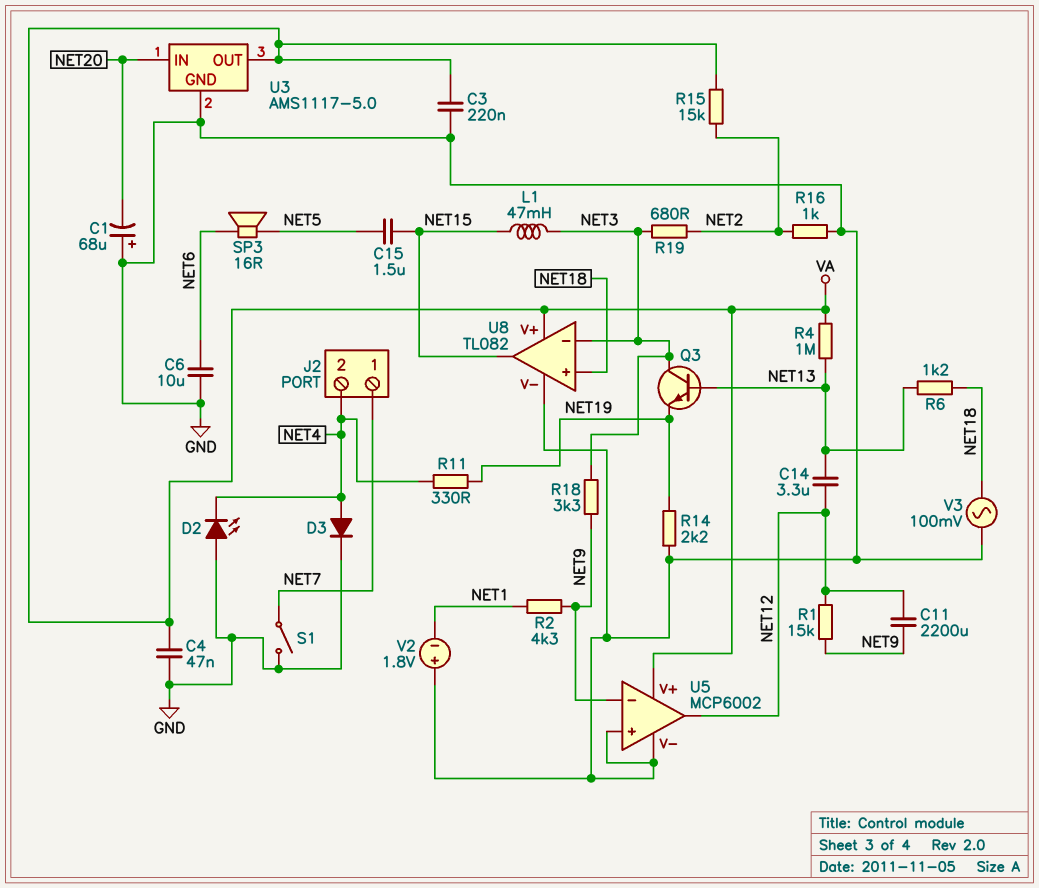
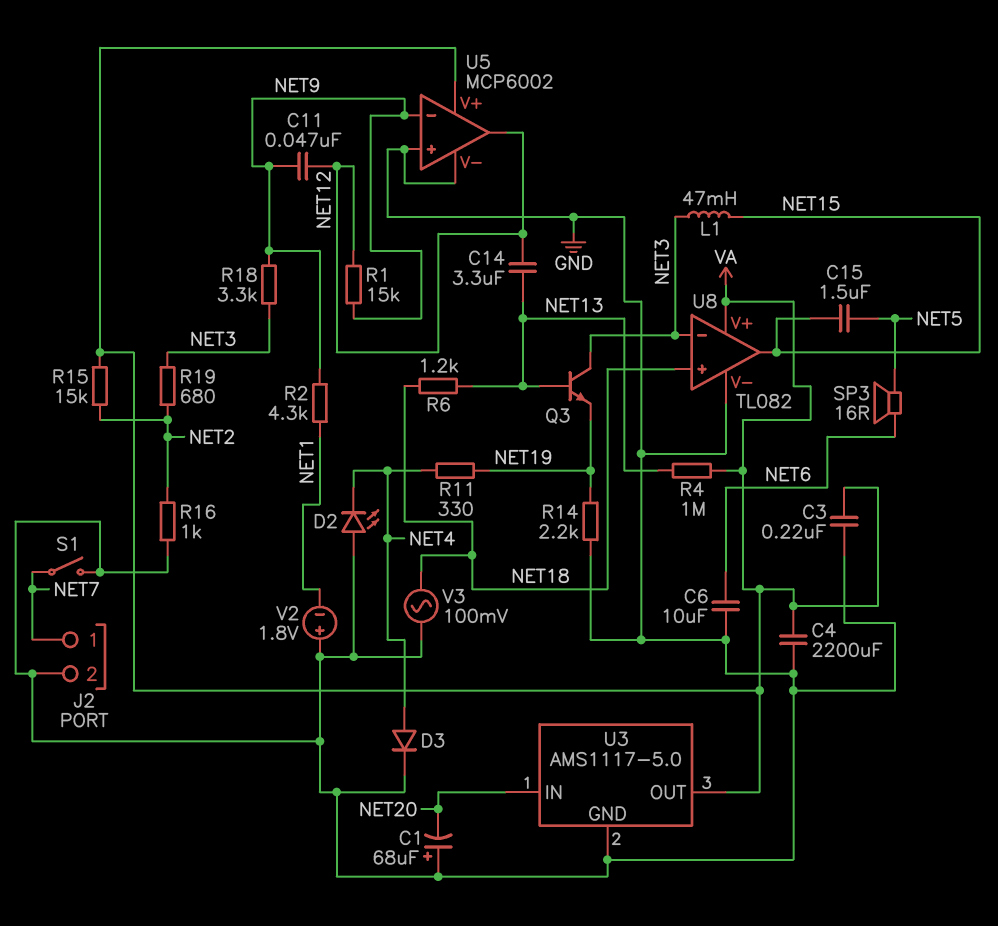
C4: 47nF (GND, VA) -> 2200uF (GND, VA)
C11: 2200uF (NET9, NET12) -> 47nF (NET9, NET12)
J2 pin 2: NET4 -> GND

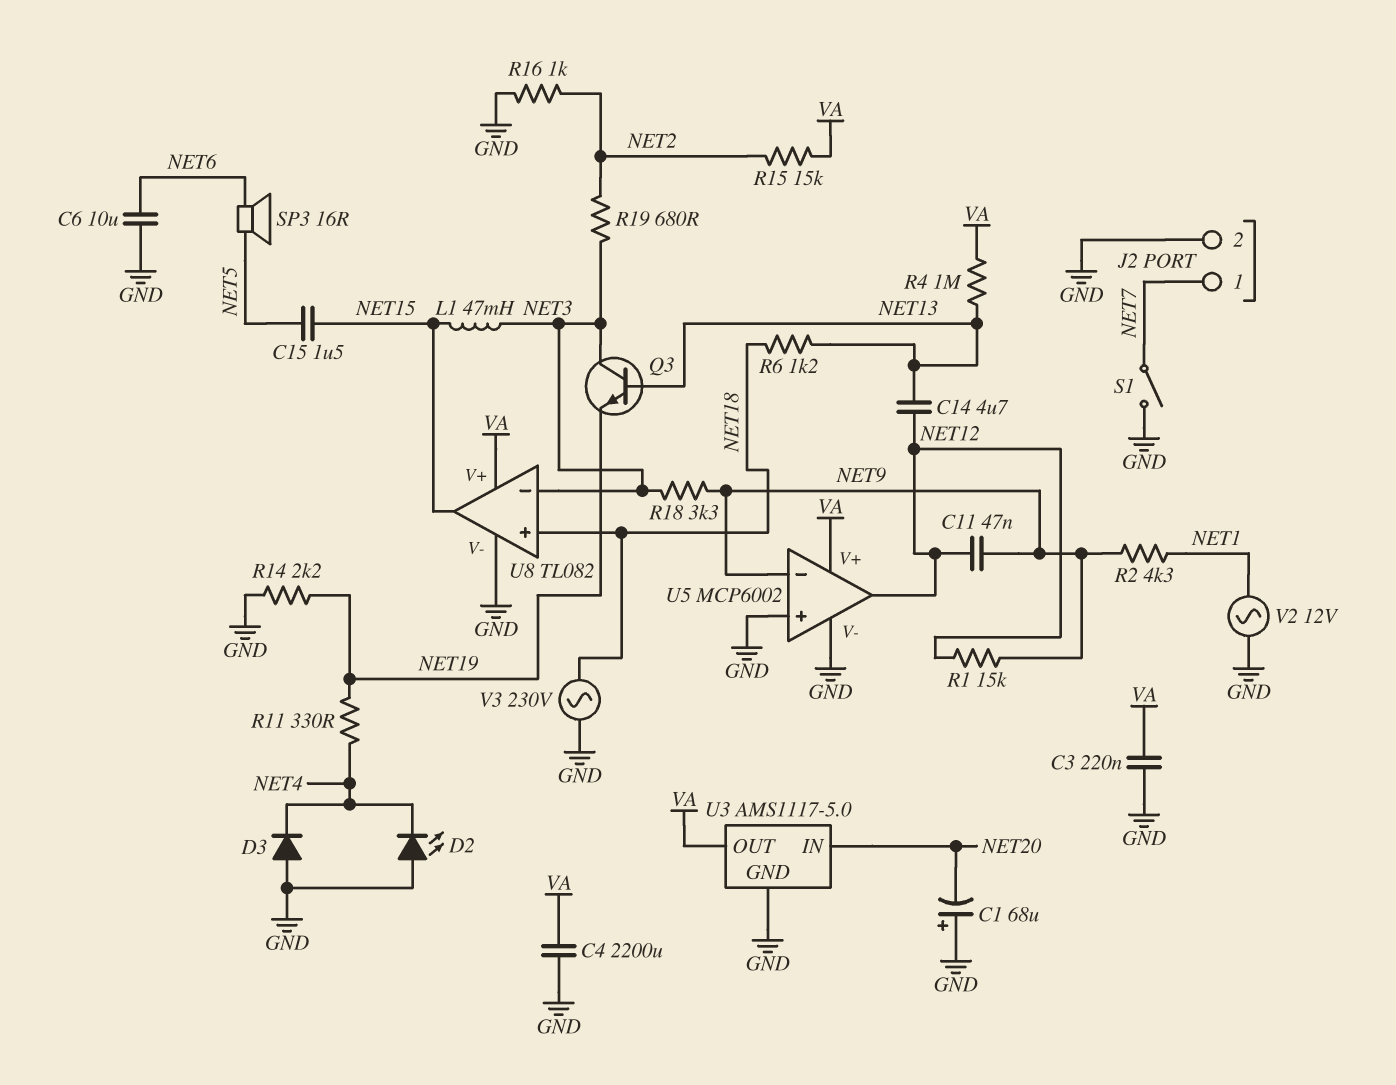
C14: 3.3uF (NET12, NET13) -> 4.7uF (NET12, NET13)
D3: diode (A NET4, K GND) -> diode (A GND, K NET4)
V2: 1.8V (plus GND, minus NET1) -> AC 12V (GND, NET1)
V3: AC 100mV (GND, NET18) -> AC 230V (GND, NET18)

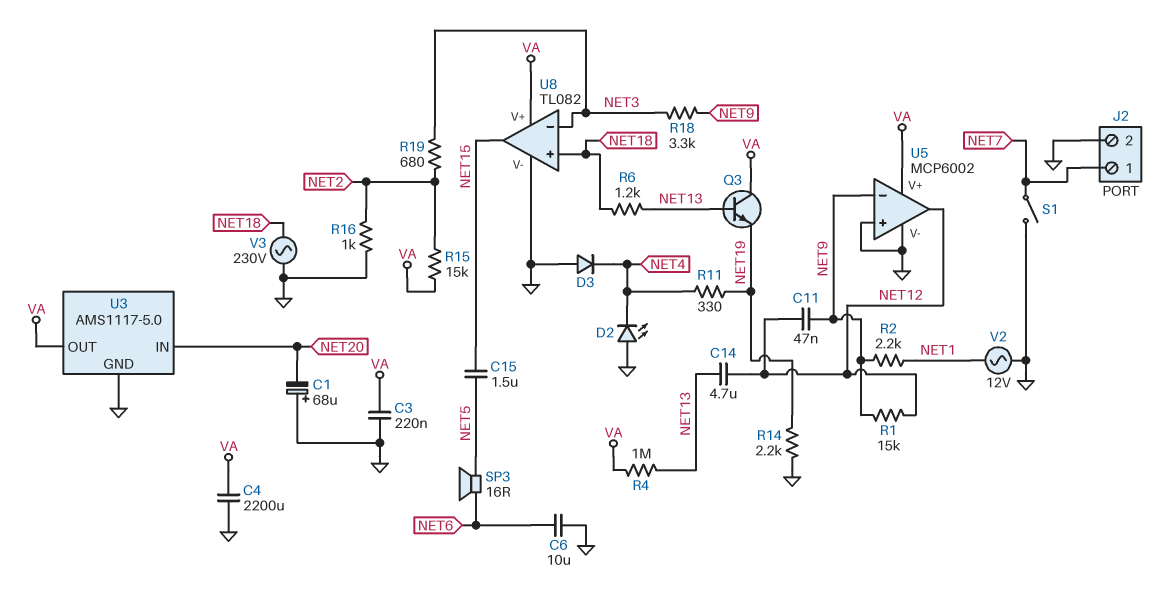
L1: 47mH (NET3, NET15) -> none
Q3: NPN (B NET13, C NET3, E NET19) -> NPN (B NET13, C VA, E NET19)
R2: 4.3k (NET1, NET9) -> 2.2k (NET1, NET9)

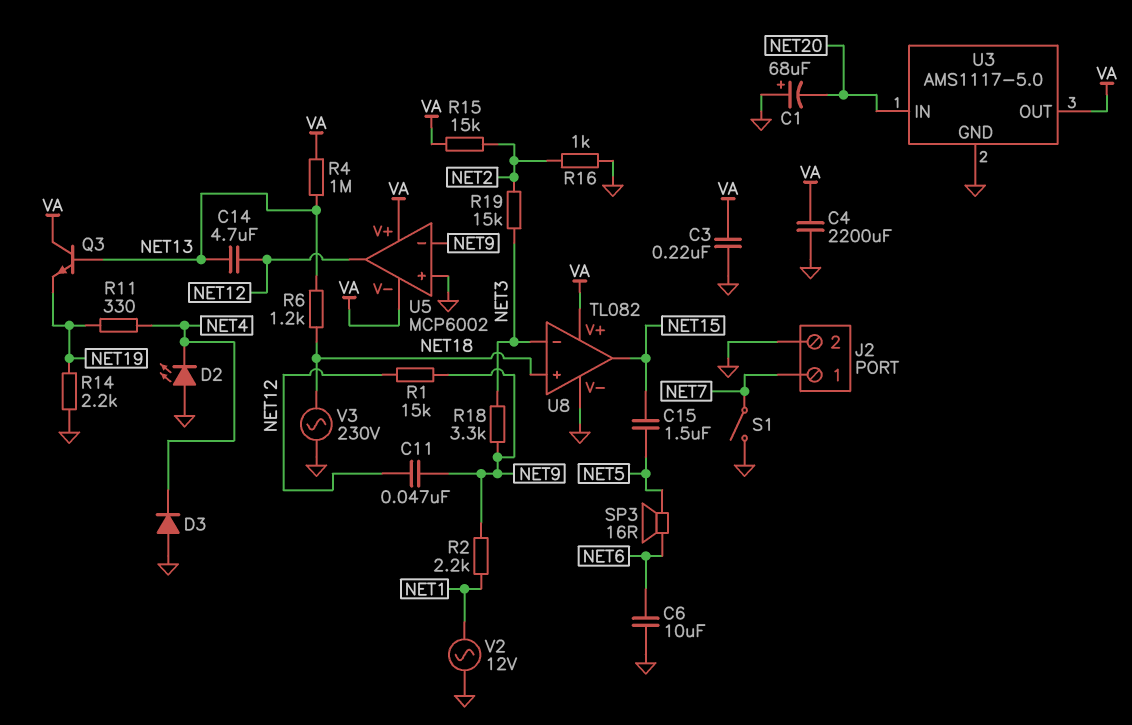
R19: 680 (NET2, NET3) -> 15k (NET2, NET3)
U5 pin V-: GND -> VA

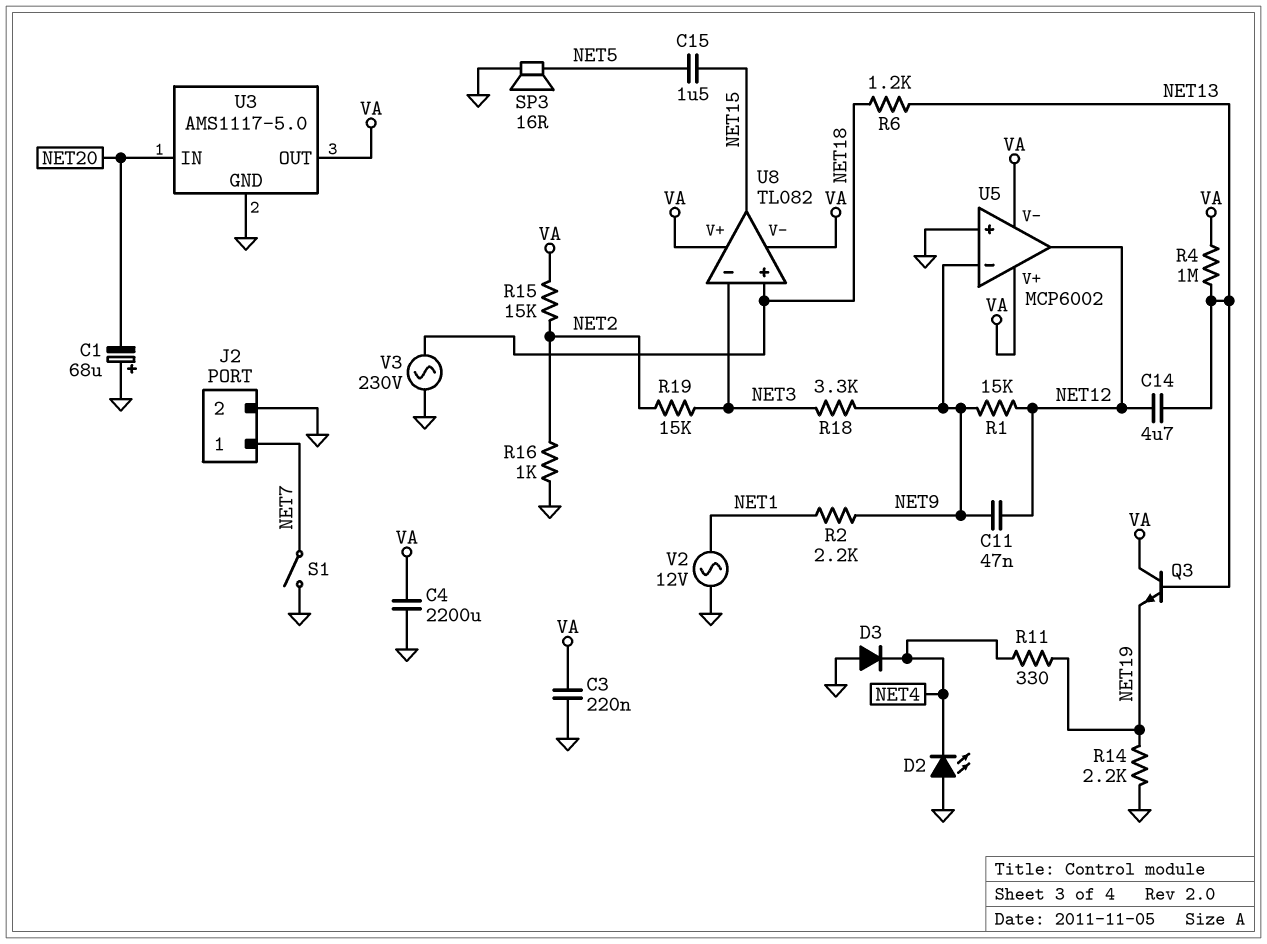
C6: 10uF (GND, NET6) -> none
SP3: speaker 16R (NET5, NET6) -> speaker 16R (GND, NET5)
U8 pin V-: GND -> VA

